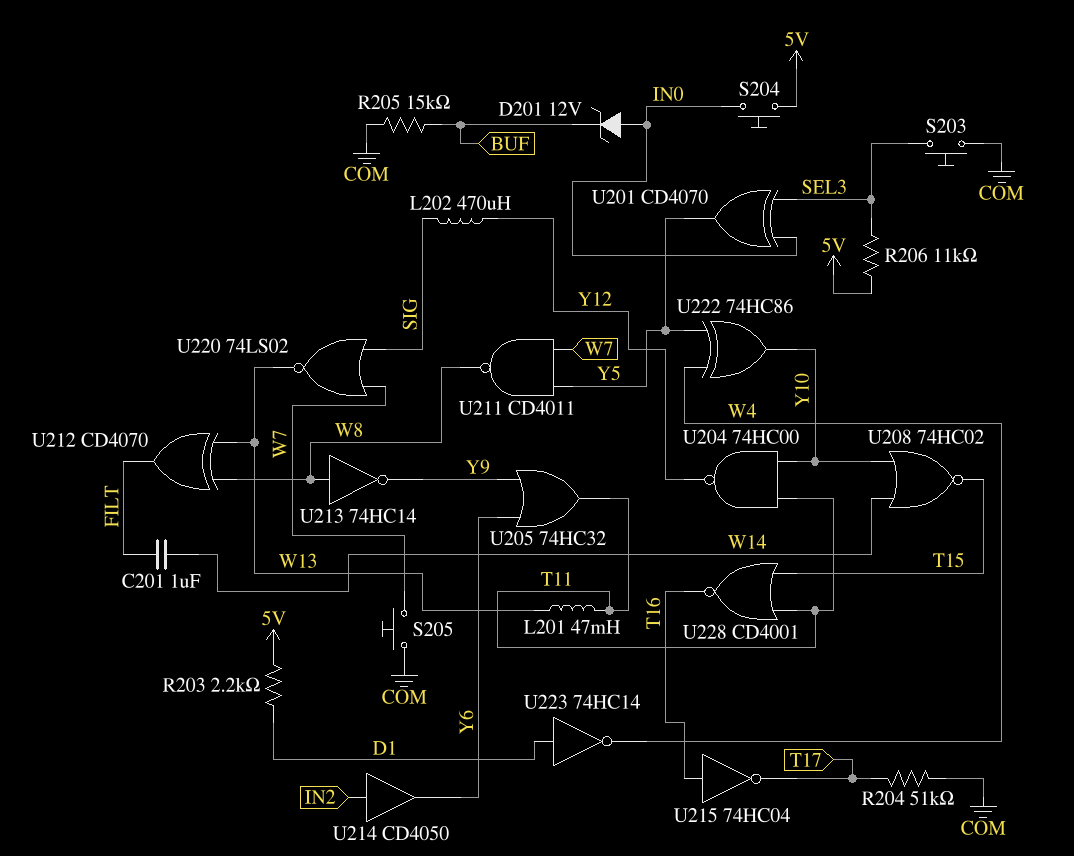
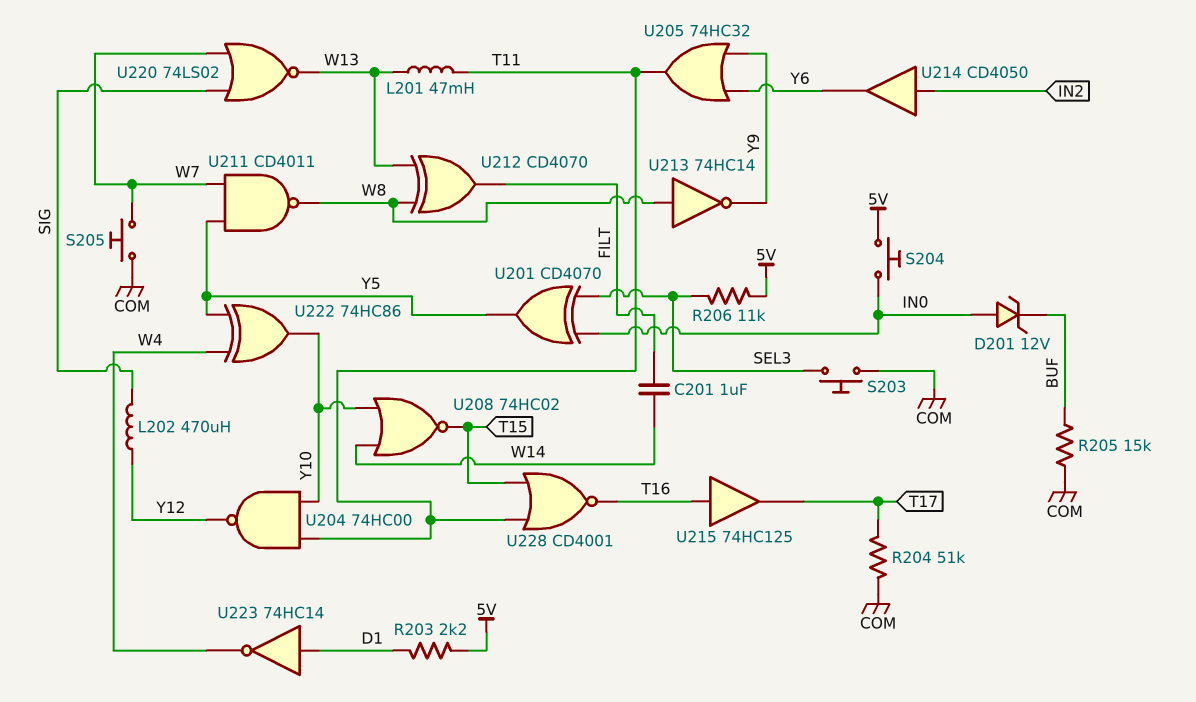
U215: NOT 74HC04 (in T16, out T17) -> buffer 74HC125 (in T16, out T17)

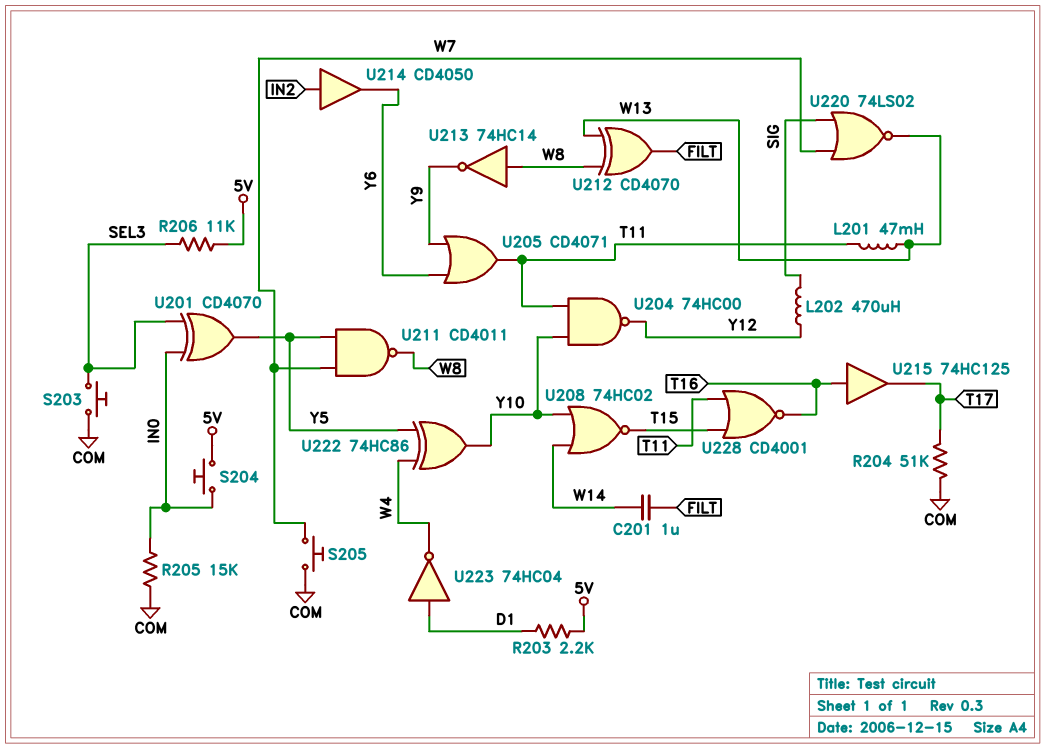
D201: zener 12V (A IN0, K BUF) -> none
R205: 15k (BUF, COM) -> 15k (COM, IN0)
U205: OR 74HC32 (in Y6, in Y9, out T11) -> OR CD4071 (in Y6, in Y9, out T11)
U223: NOT 74HC14 (in D1, out W4) -> NOT 74HC04 (in D1, out W4)

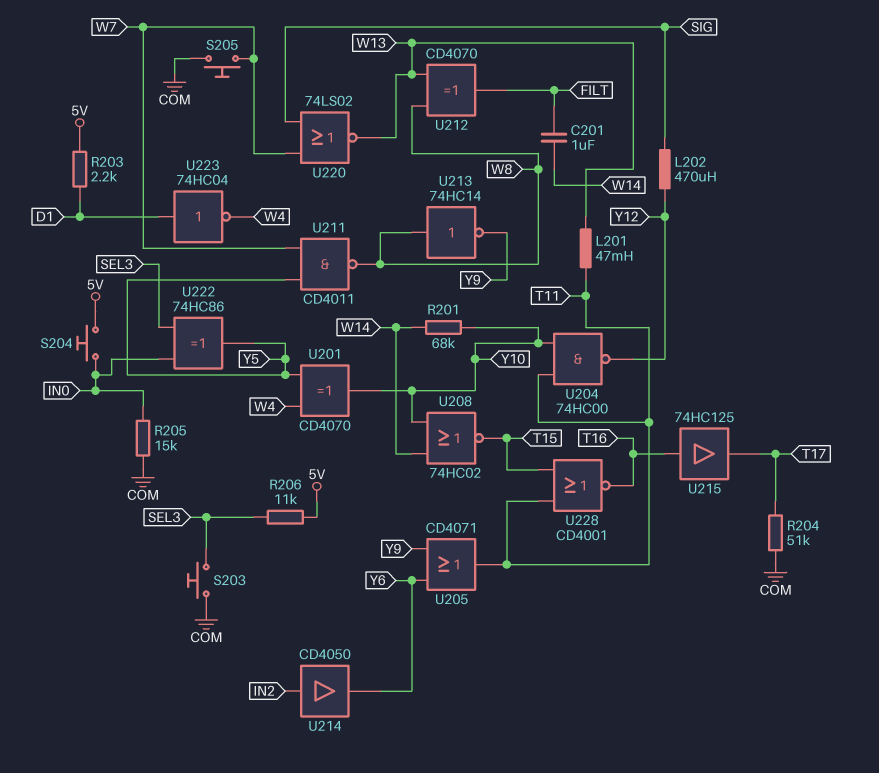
R201: none -> 68k (W14, Y10)
U201: XOR CD4070 (in IN0, in SEL3, out Y5) -> XOR CD4070 (in W4, in Y5, out Y10)
U222: XOR 74HC86 (in W4, in Y5, out Y10) -> XOR 74HC86 (in IN0, in SEL3, out Y5)

